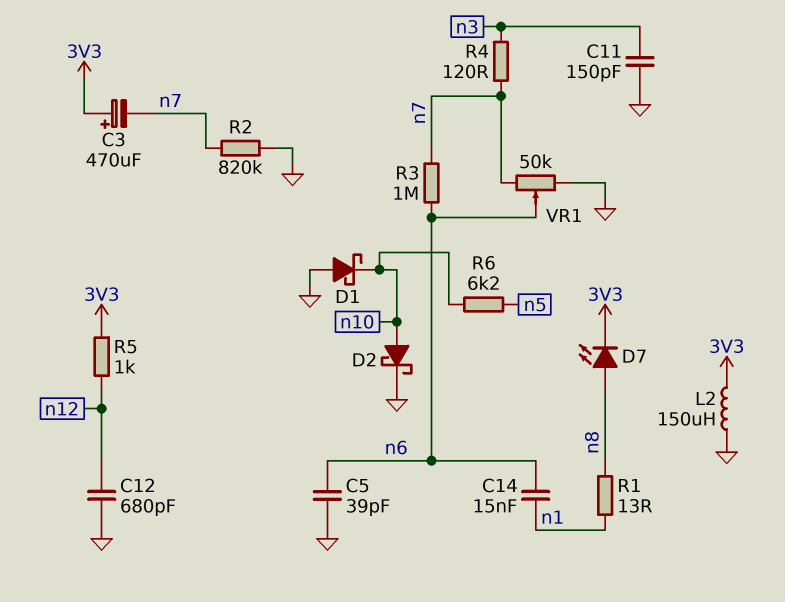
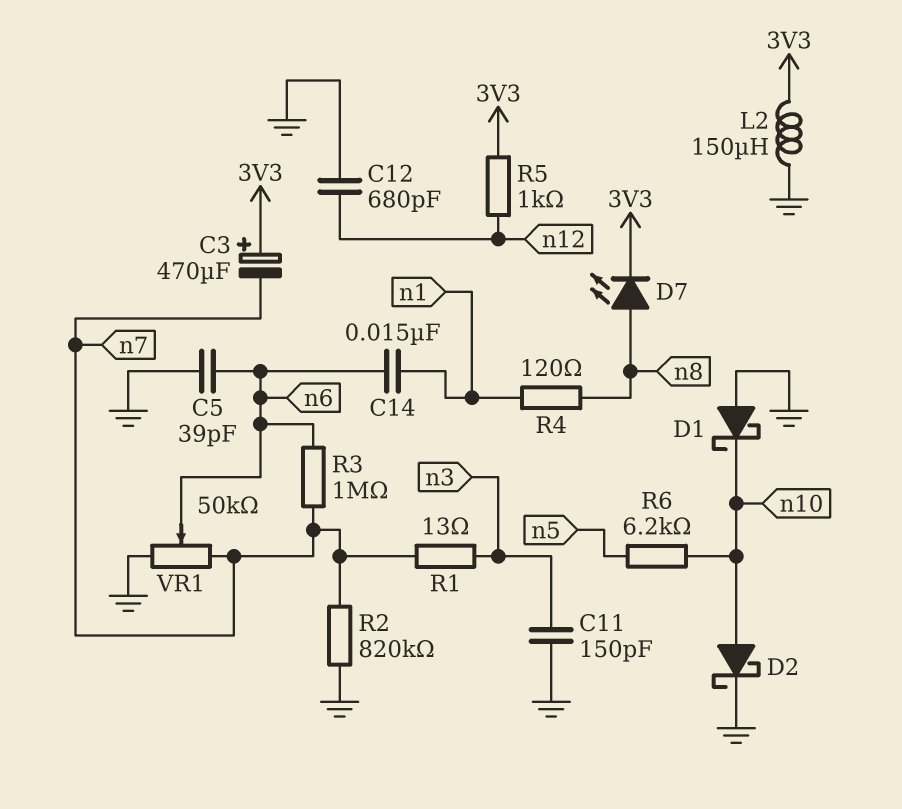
R1: 13 (n1, n8) -> 13 (n3, n7)
R4: 120 (n3, n7) -> 120 (n1, n8)

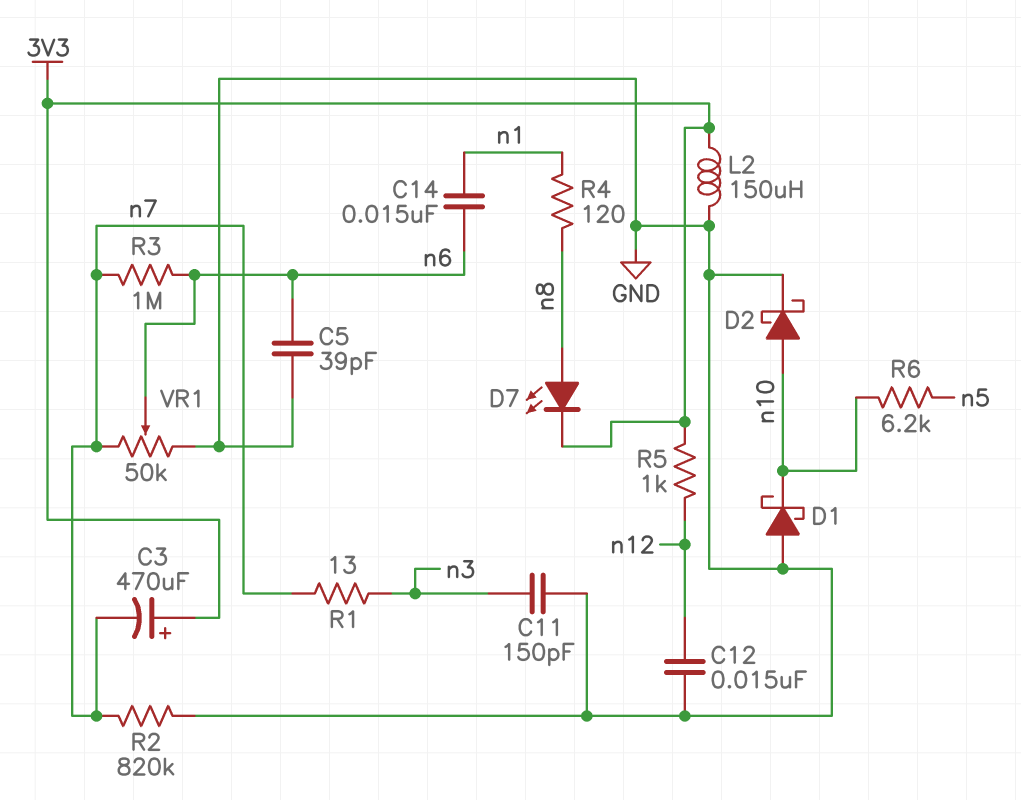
C12: 680pF (GND, n12) -> 15nF (GND, n12)

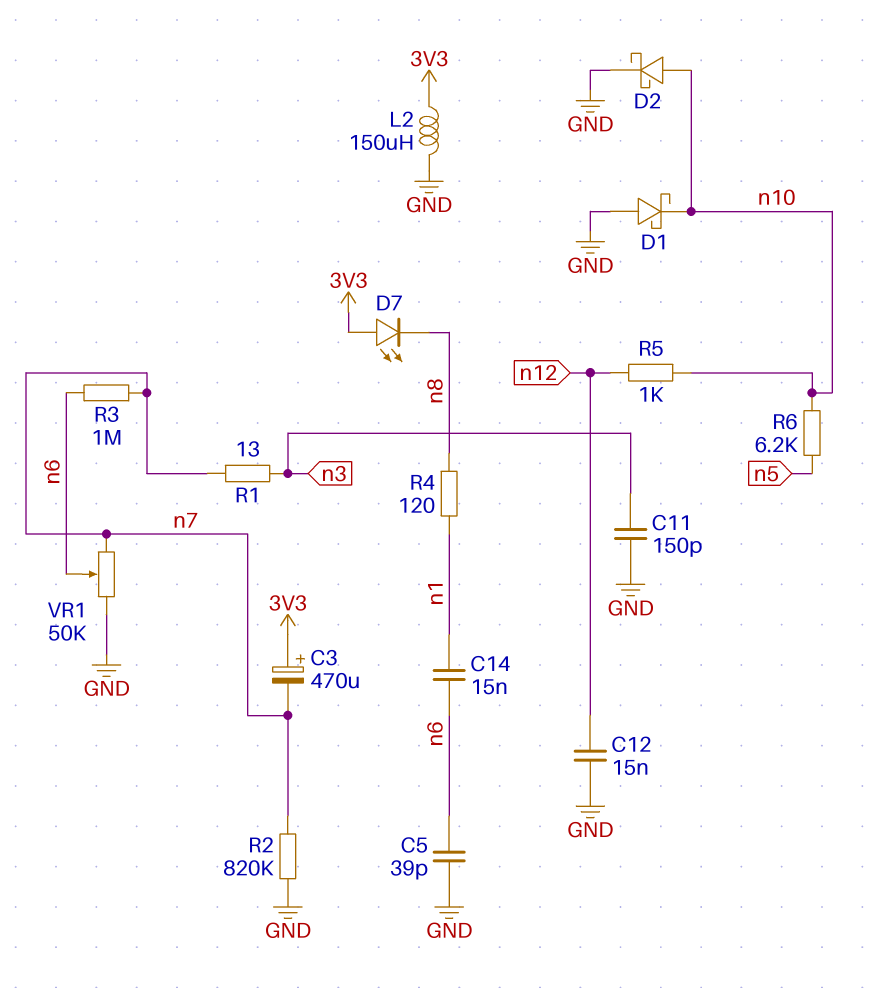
D7: LED (A n8, K 3V3) -> LED (A 3V3, K n8)
R5: 1k (3V3, n12) -> 1k (n10, n12)

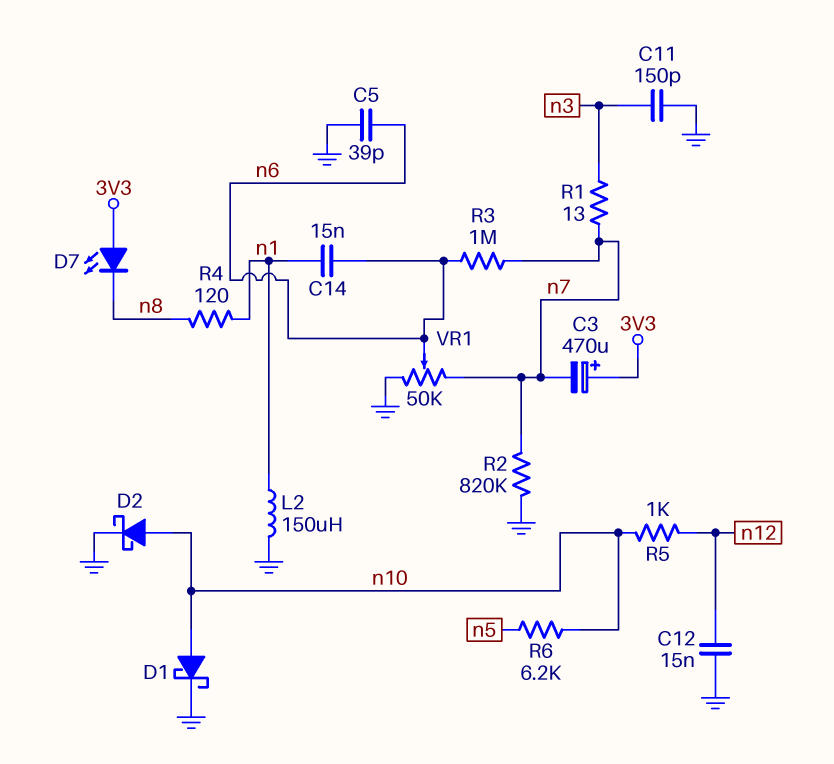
D1: schottky (A GND, K n10) -> schottky (A n10, K GND)
L2: 150uH (3V3, GND) -> 150uH (GND, n1)

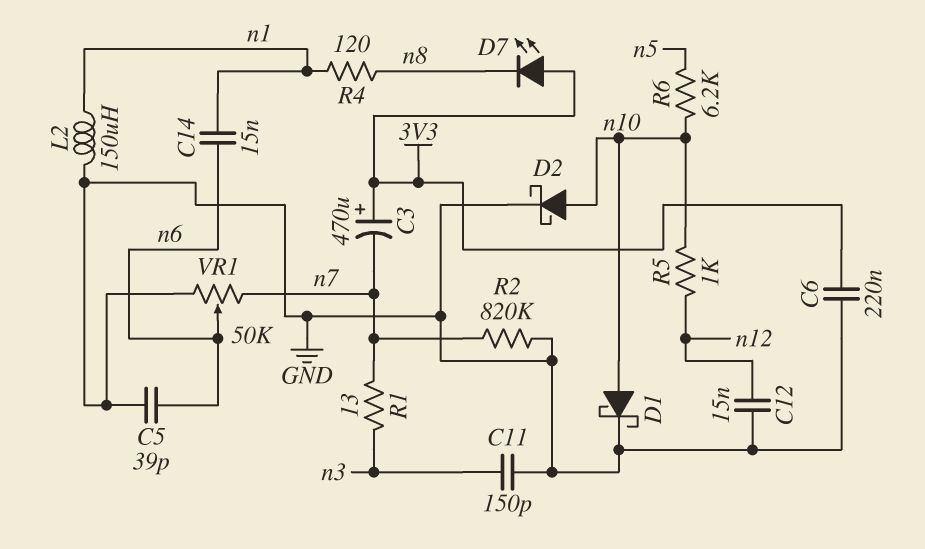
C6: none -> 220nF (3V3, GND)
R3: 1M (n6, n7) -> none

